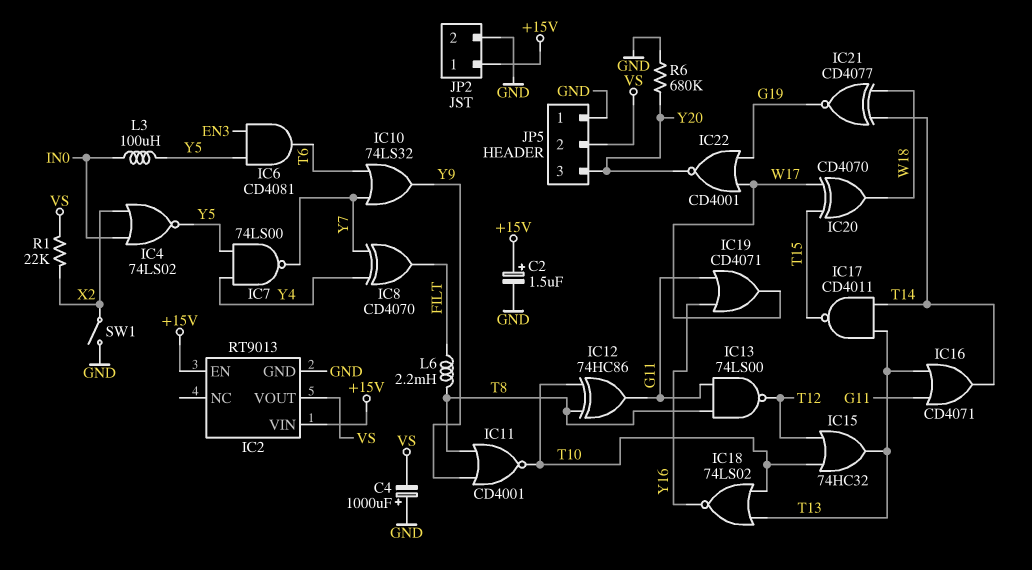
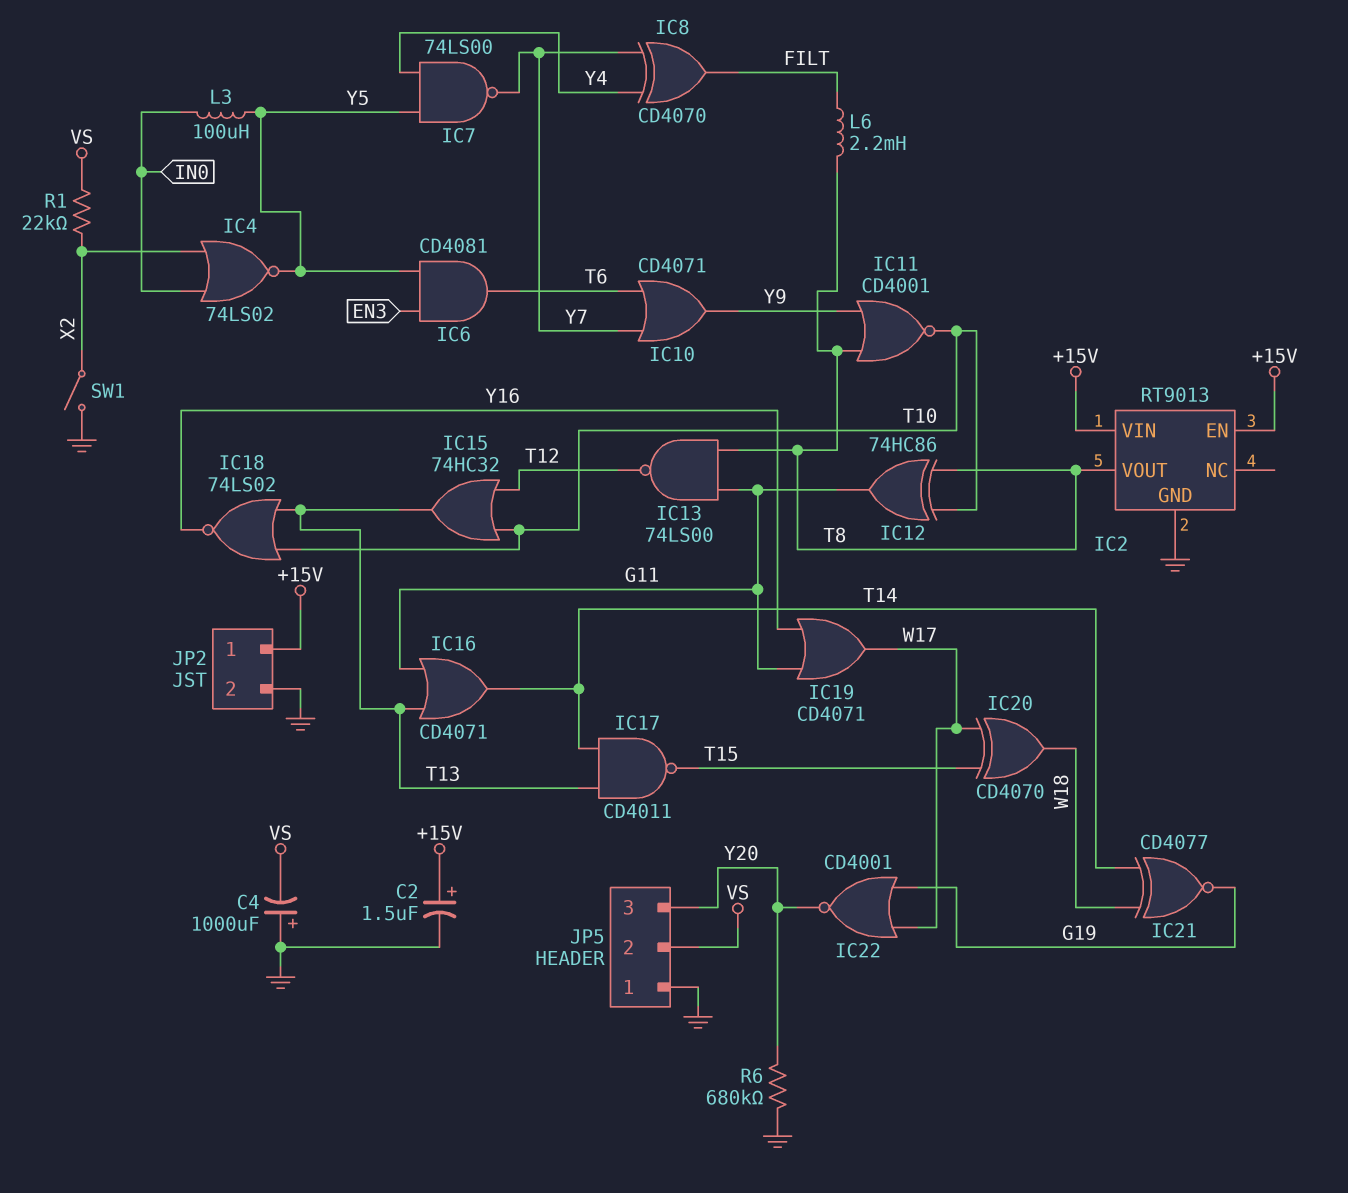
IC2 pin VOUT: VS -> T8
IC10: OR 74LS32 (in T6, in Y7, out Y9) -> OR CD4071 (in T6, in Y7, out Y9)

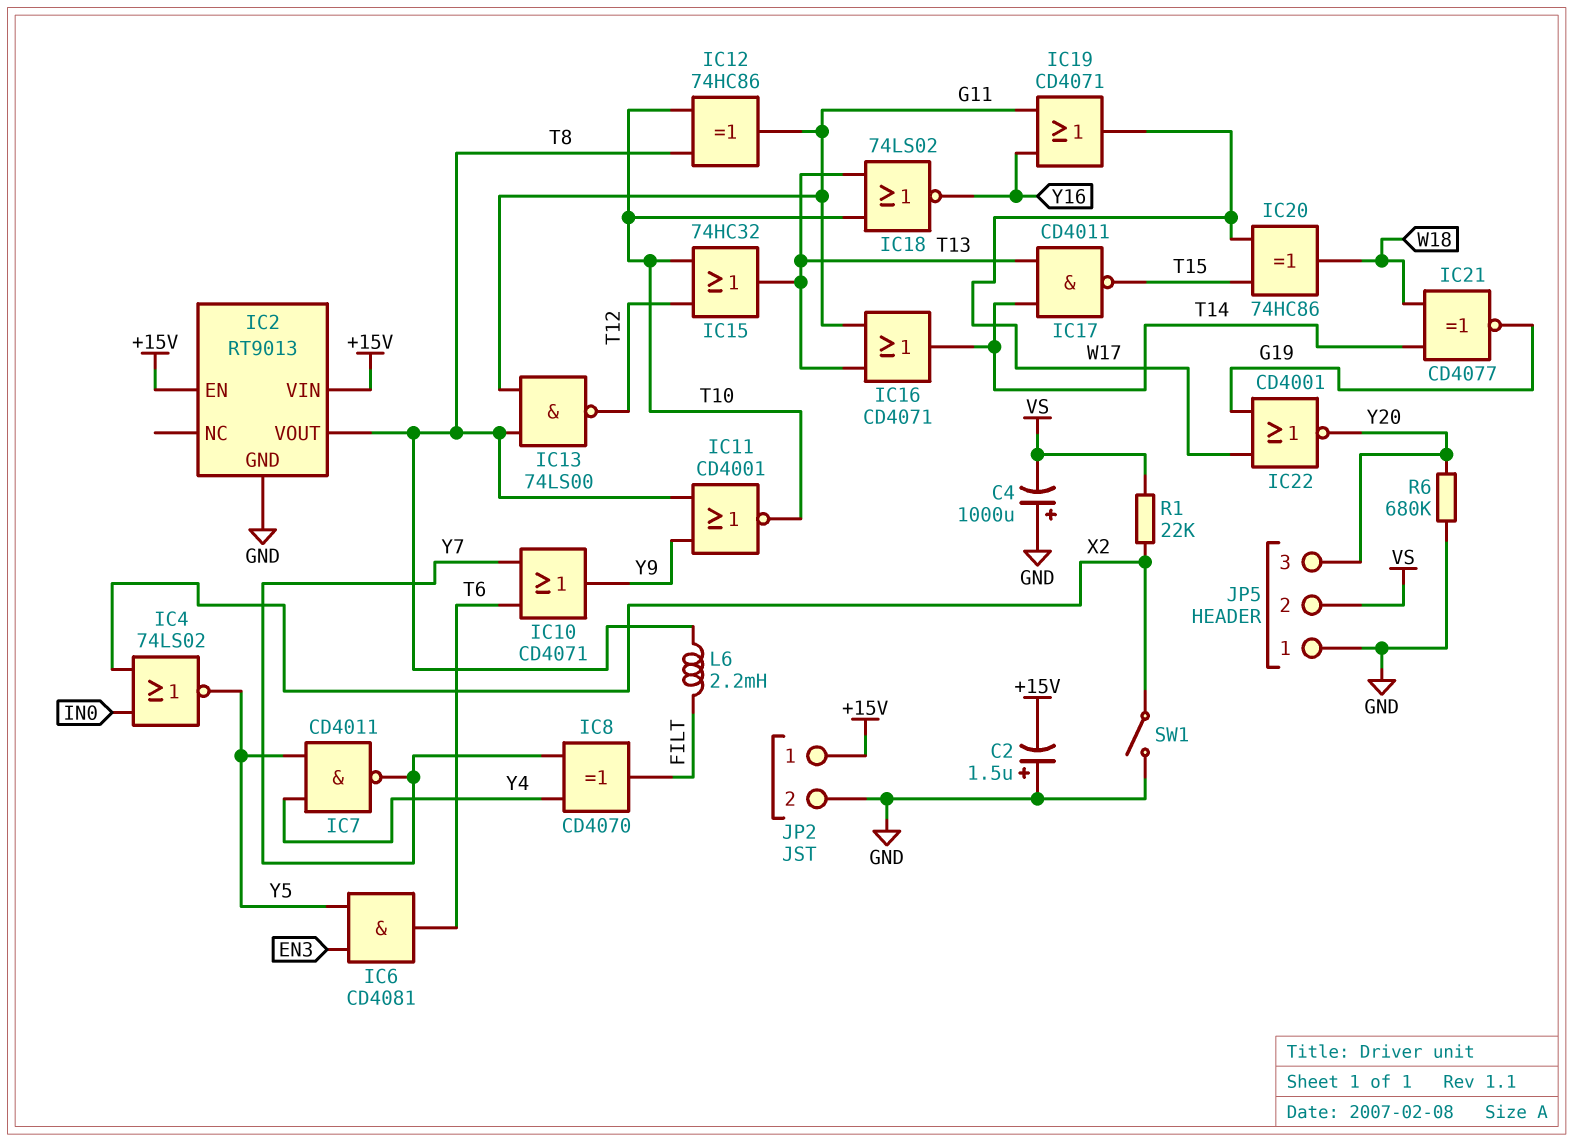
C2: 1.5uF (plus +15V, minus GND) -> 1.5uF (plus GND, minus +15V)
IC7: NAND 74LS00 (in Y4, in Y5, out Y7) -> NAND CD4011 (in Y4, in Y5, out Y7)
IC20: XOR CD4070 (in T15, in W17, out W18) -> XOR 74HC86 (in T15, in W17, out W18)
L3: 100uH (IN0, Y5) -> none

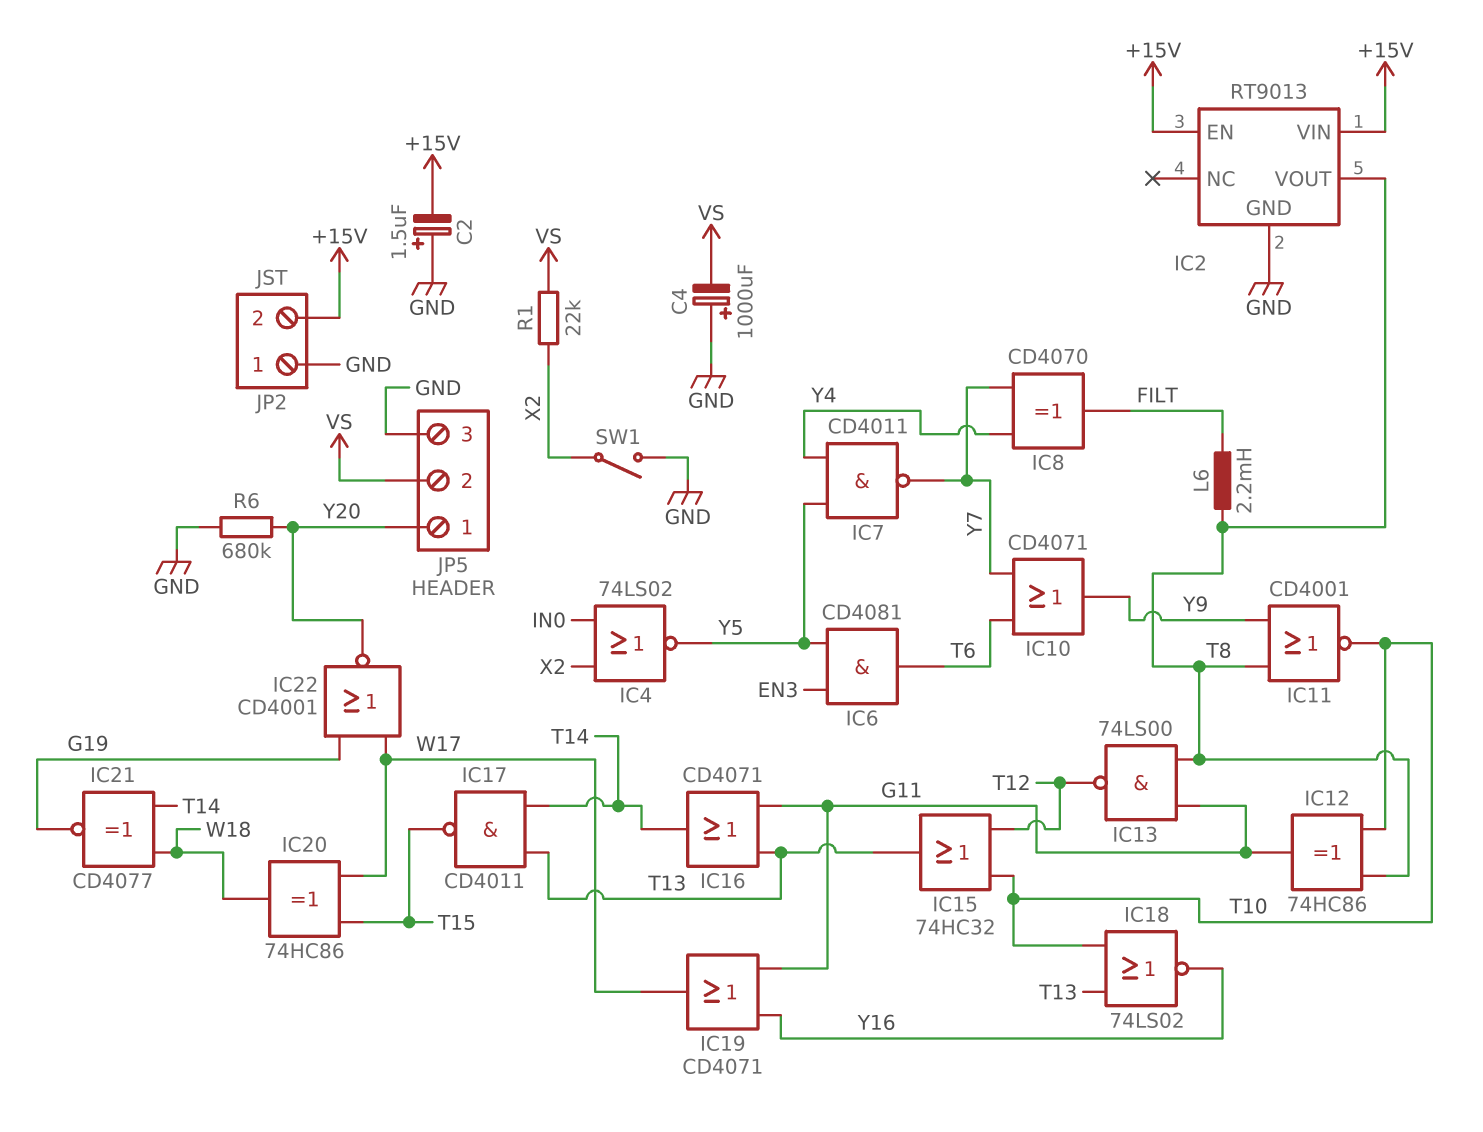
JP2 pin 1: +15V -> GND
JP2 pin 2: GND -> +15V
JP5 pin 1: GND -> Y20
JP5 pin 3: Y20 -> GND

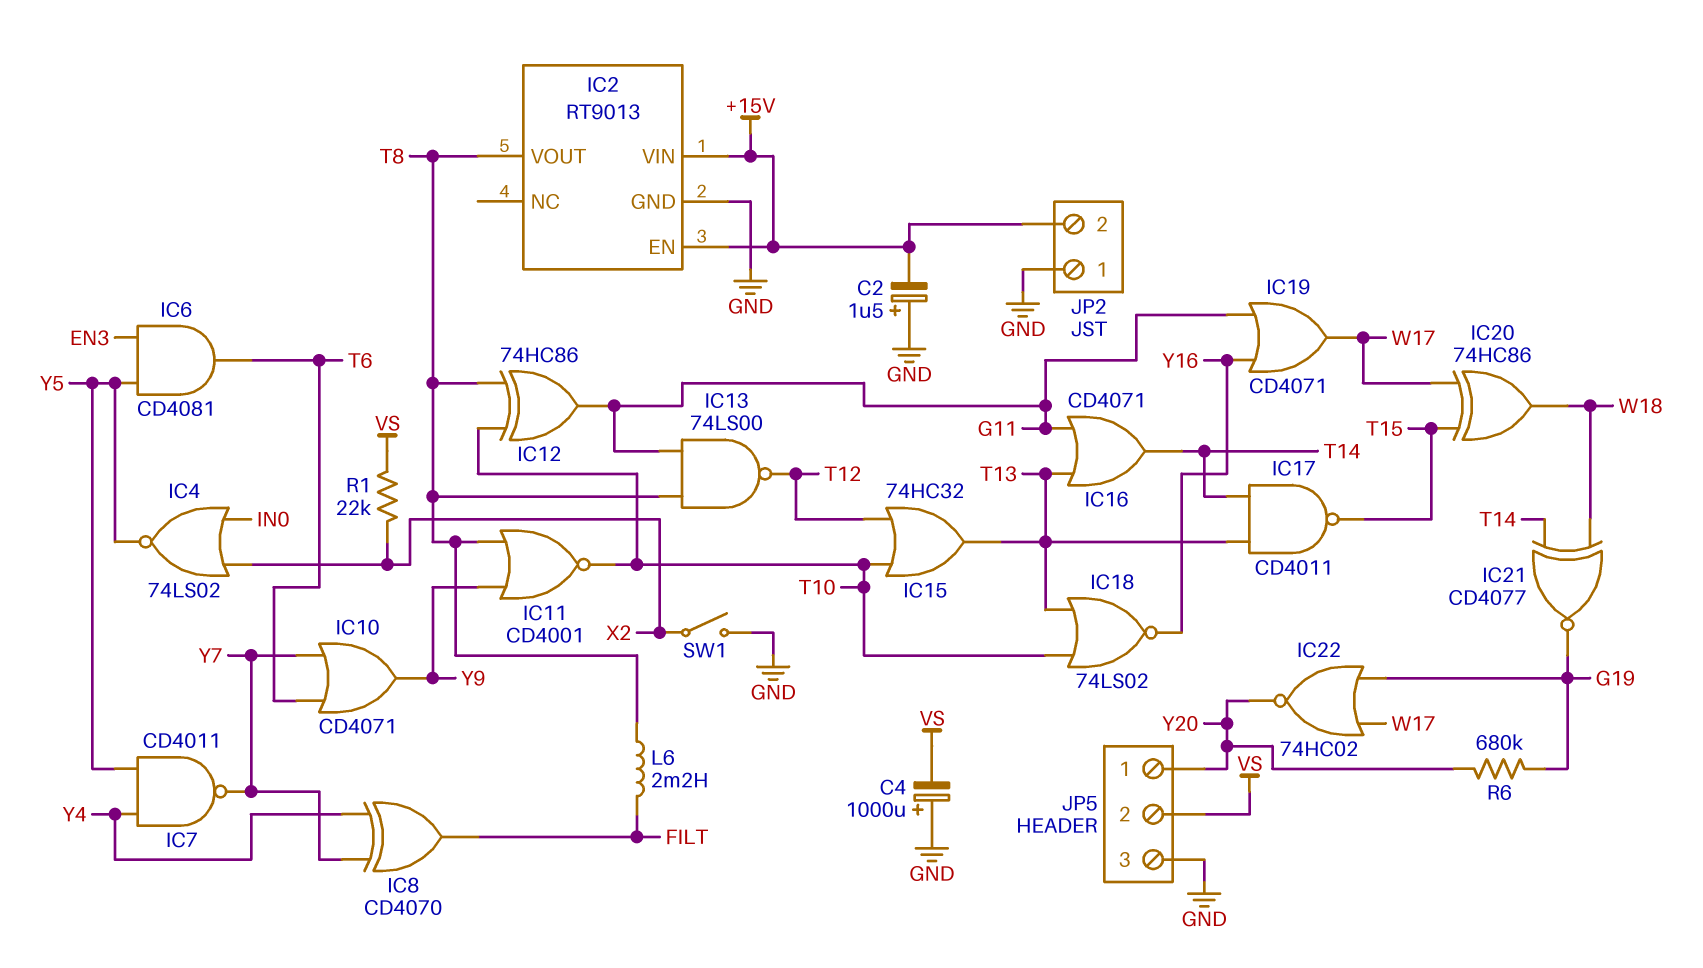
IC22: NOR CD4001 (in G19, in W17, out Y20) -> NOR 74HC02 (in G19, in W17, out Y20)
R6: 680k (GND, Y20) -> 680k (G19, Y20)

